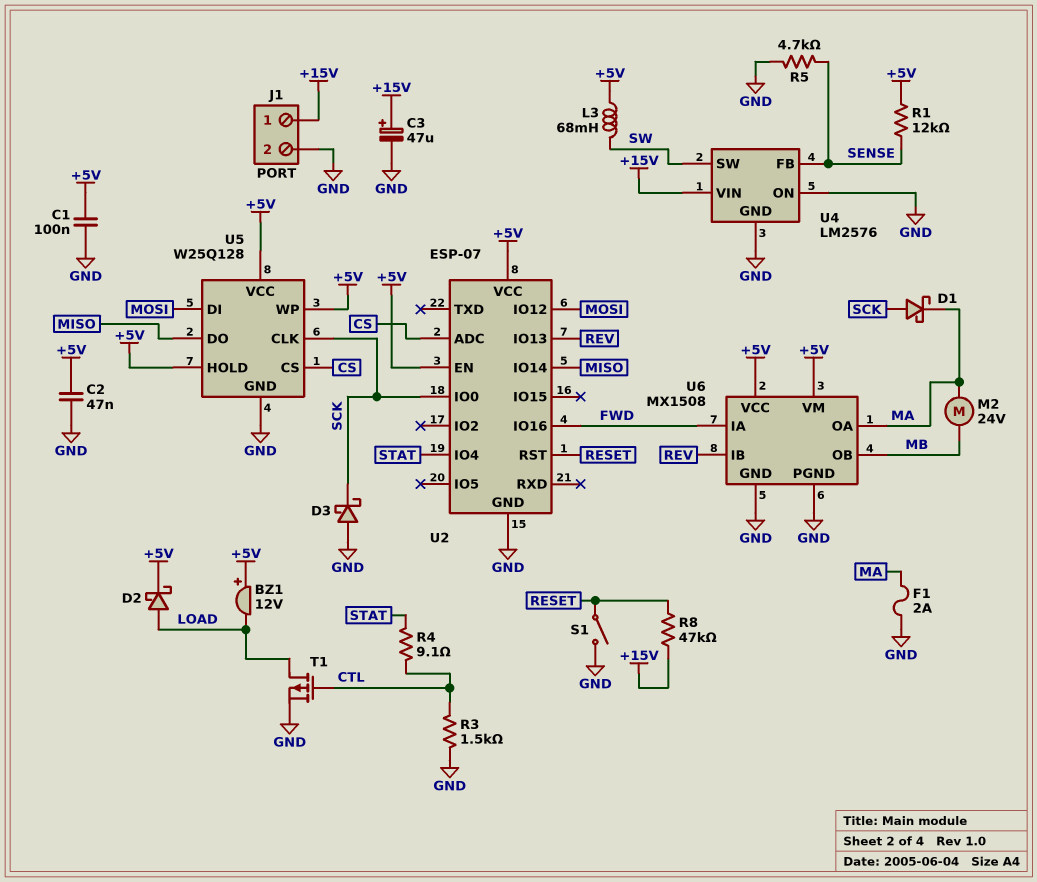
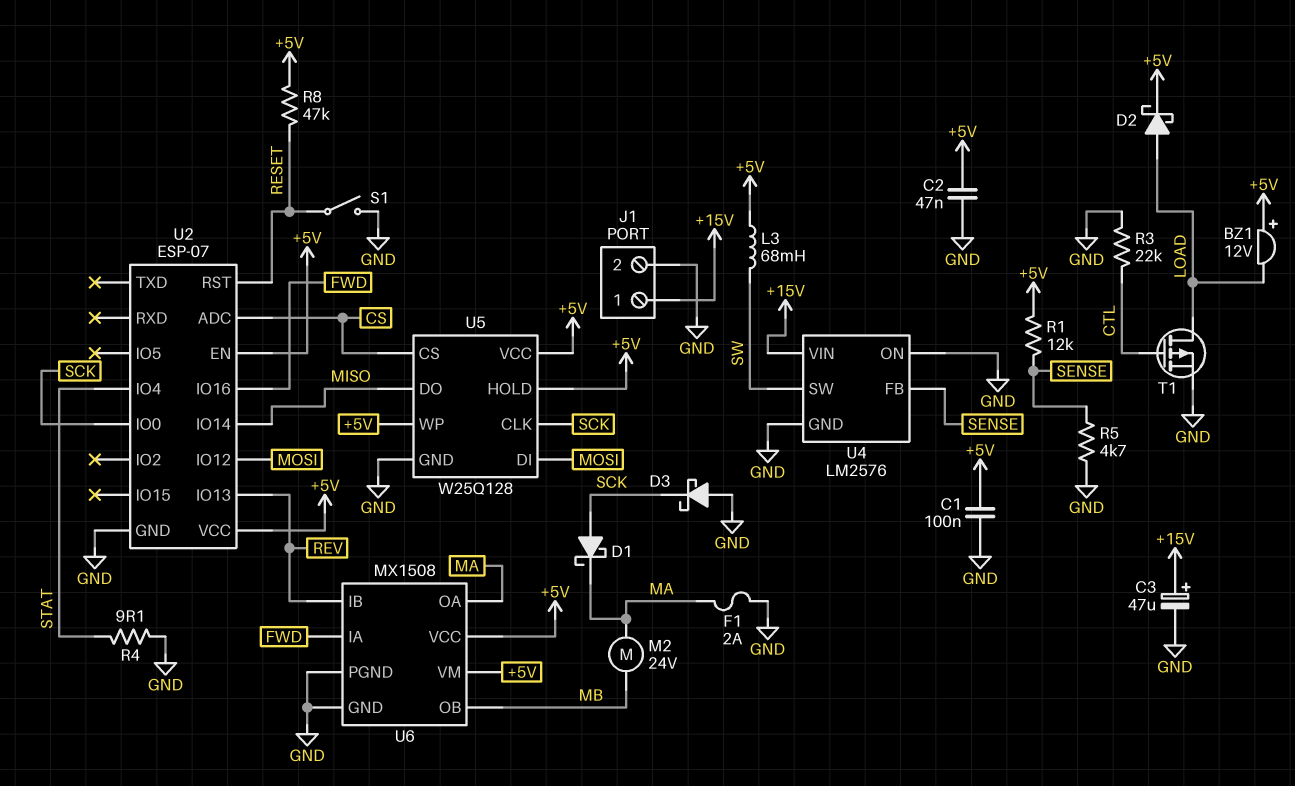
R3: 1.5k (CTL, GND) -> 22k (CTL, GND)
R4: 9.1 (CTL, STAT) -> 9.1 (GND, STAT)
R8: 47k (+15V, RESET) -> 47k (+5V, RESET)

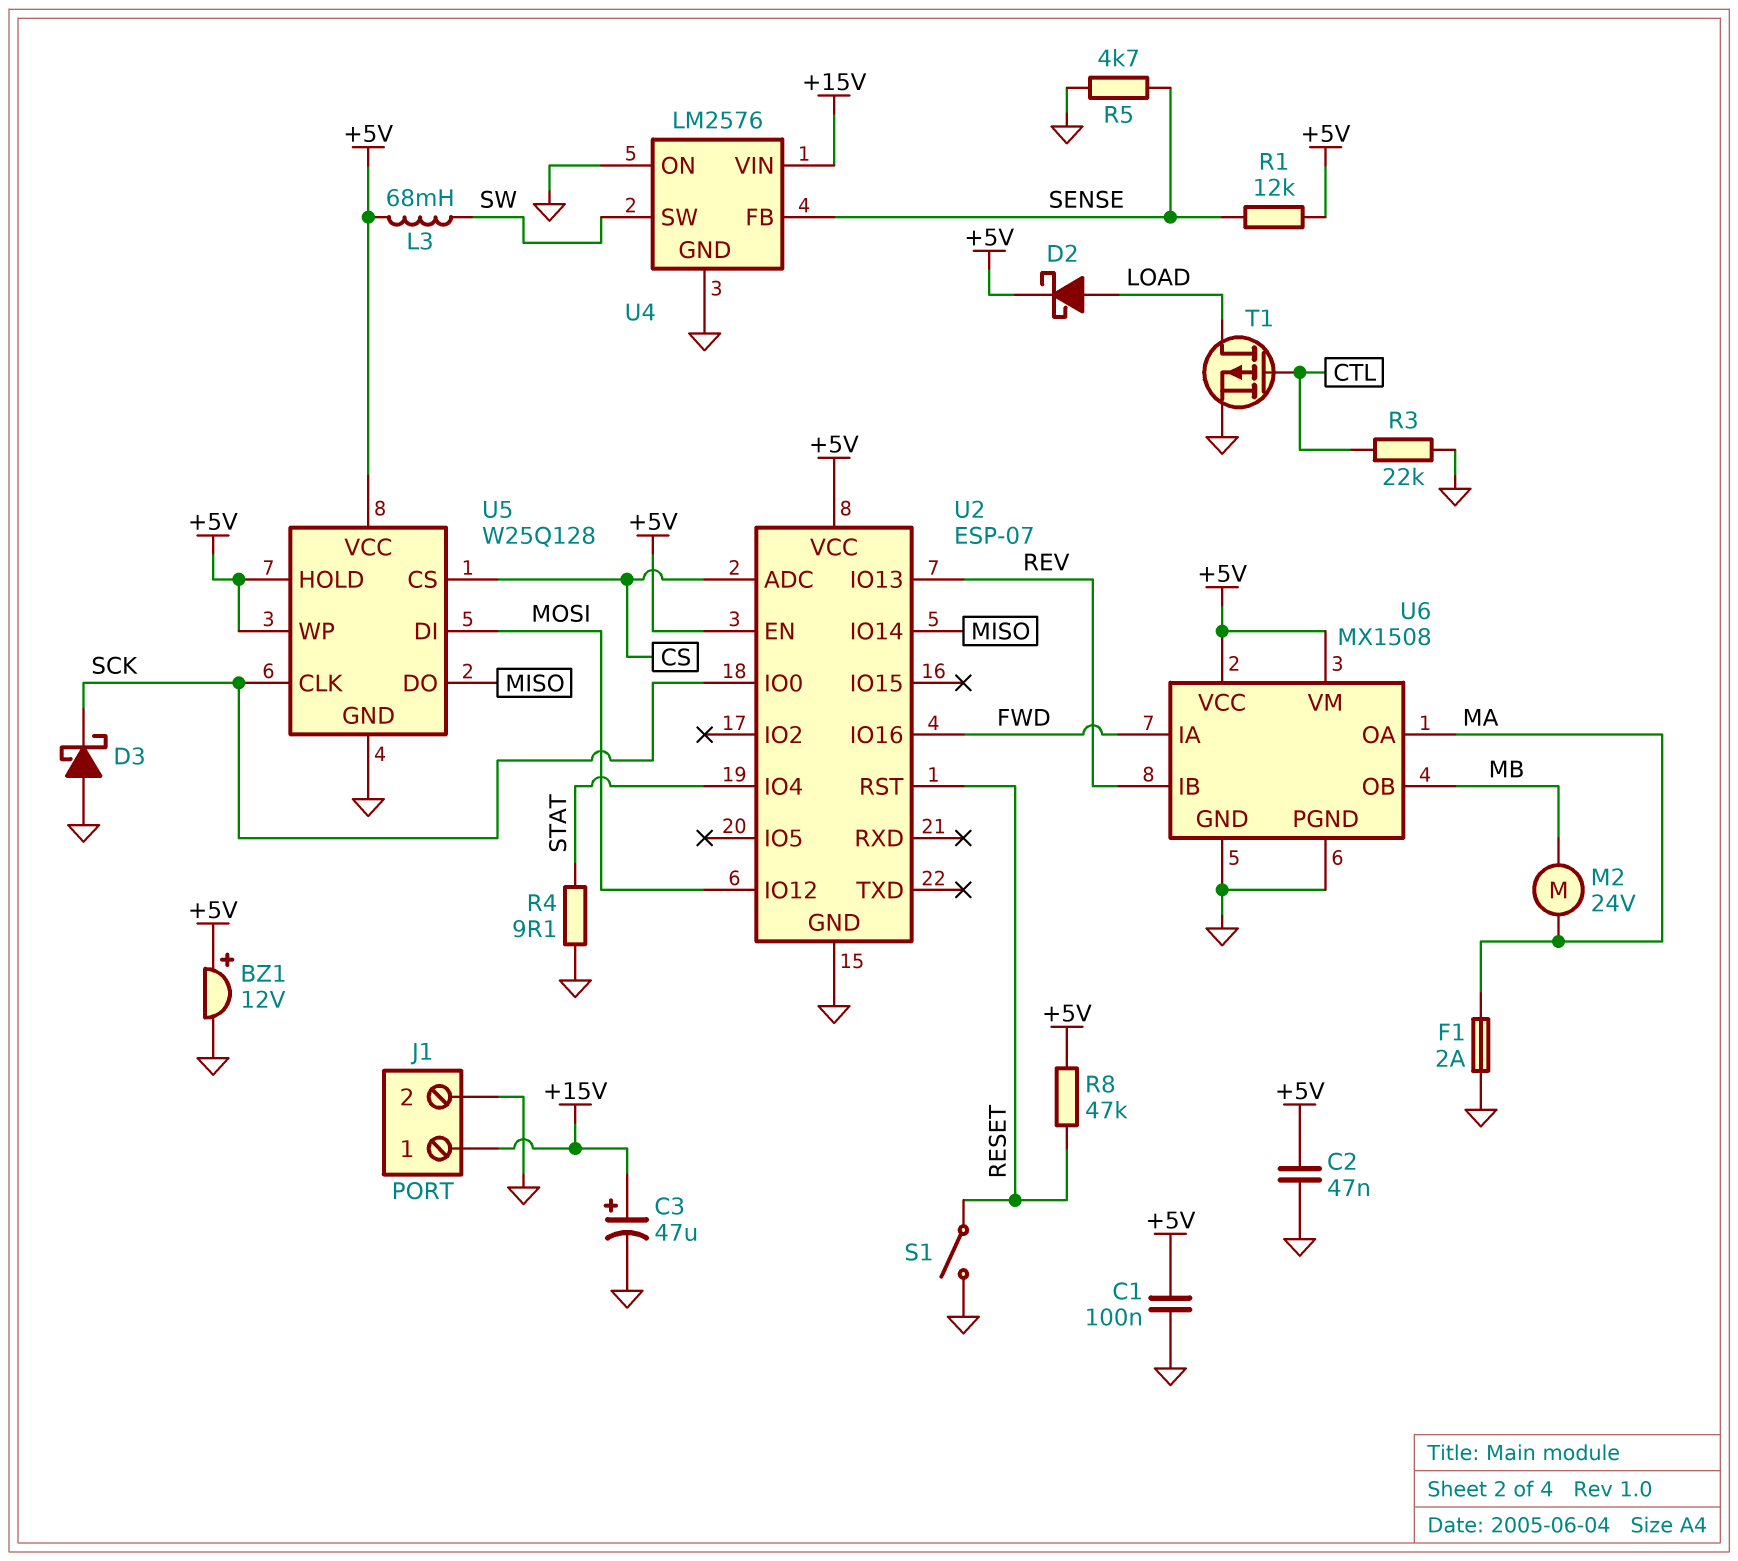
BZ1: buzzer 12V (plus +5V, minus LOAD) -> buzzer 12V (plus +5V, minus GND)
D1: schottky (A SCK, K MA) -> none

